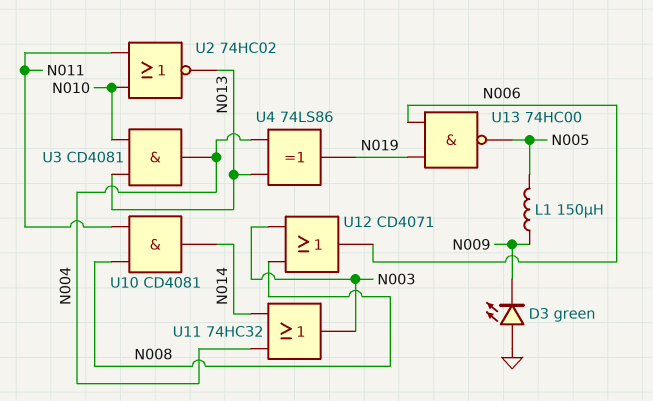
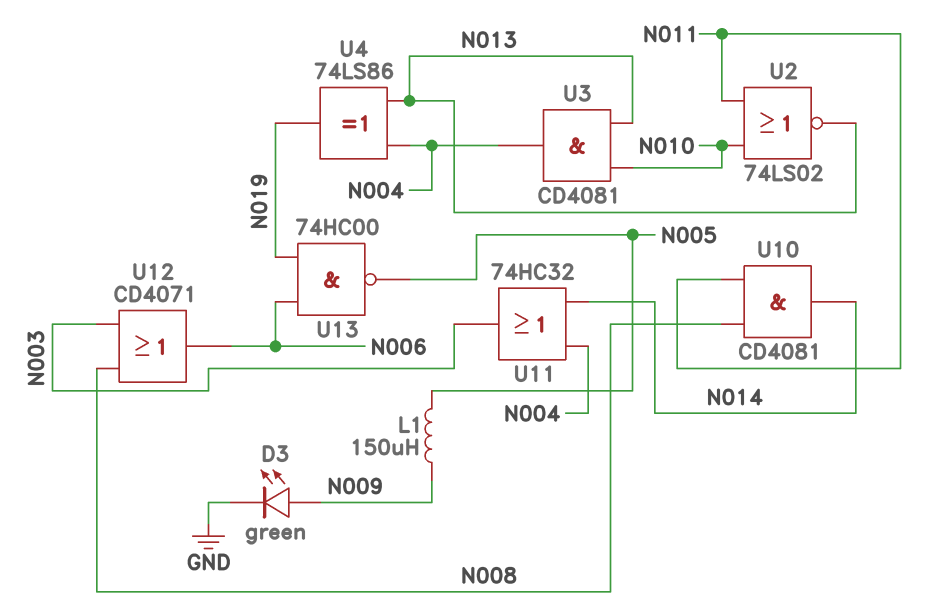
D3: LED green (A GND, K N009) -> LED green (A N009, K GND)
U2: NOR 74HC02 (in N010, in N011, out N013) -> NOR 74LS02 (in N010, in N011, out N013)

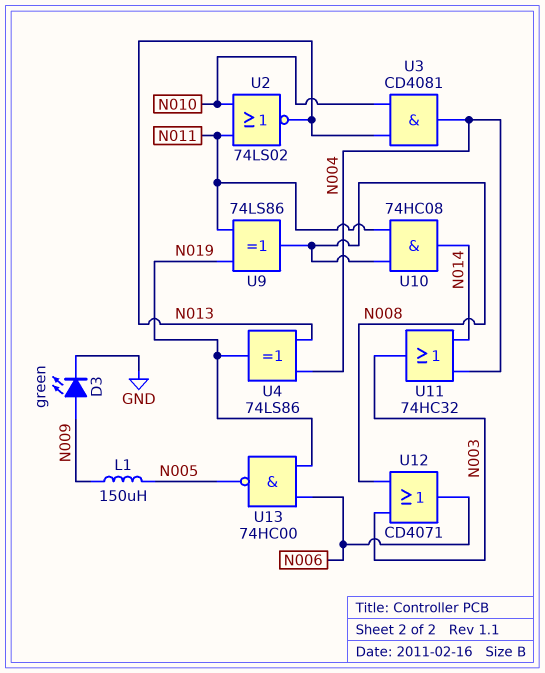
U9: none -> XOR 74LS86 (in N011, in N019, out N008)
U10: AND CD4081 (in N008, in N011, out N014) -> AND 74HC08 (in N008, in N011, out N014)

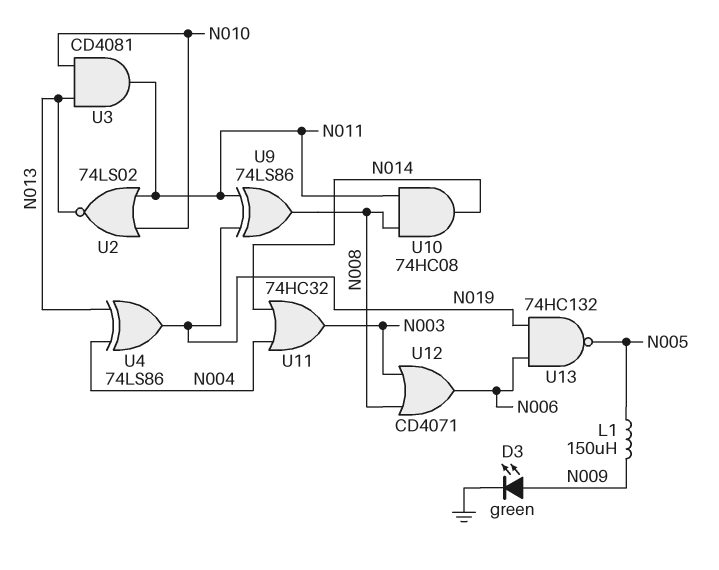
U3: AND CD4081 (in N010, in N013, out N004) -> AND CD4081 (in N010, in N013, out N011)
U13: NAND 74HC00 (in N006, in N019, out N005) -> NAND 74HC132 (in N006, in N019, out N005)

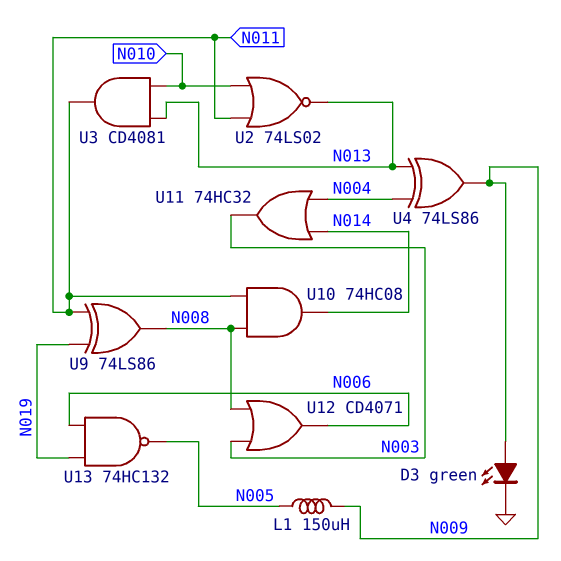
U4: XOR 74LS86 (in N004, in N013, out N019) -> XOR 74LS86 (in N004, in N013, out N009)

